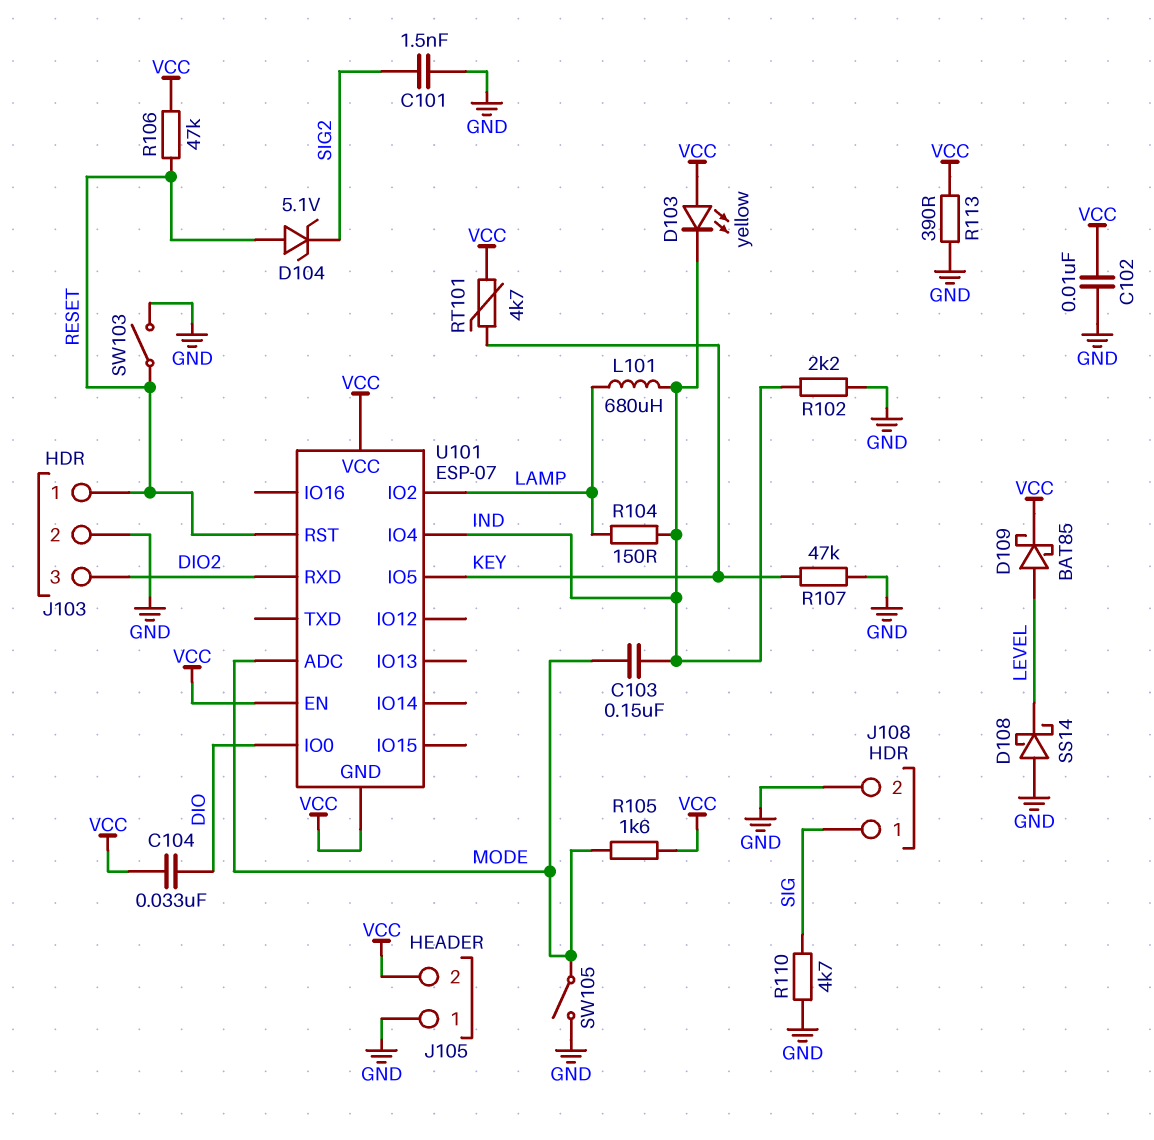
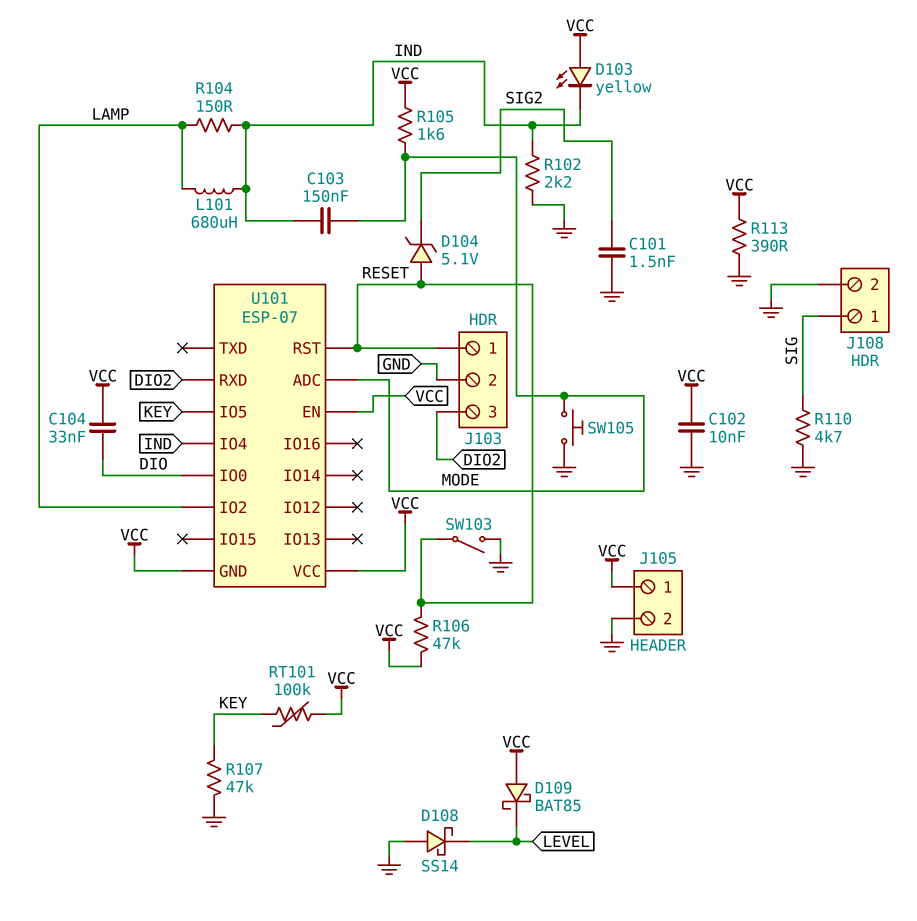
D109: schottky BAT85 (A LEVEL, K VCC) -> schottky BAT85 (A VCC, K LEVEL)
J105 pin 1: GND -> VCC
J105 pin 2: VCC -> GND
RT101: 4.7k (KEY, VCC) -> 100k (KEY, VCC)
SW105: switch (GND, MODE) -> button (GND, MODE)

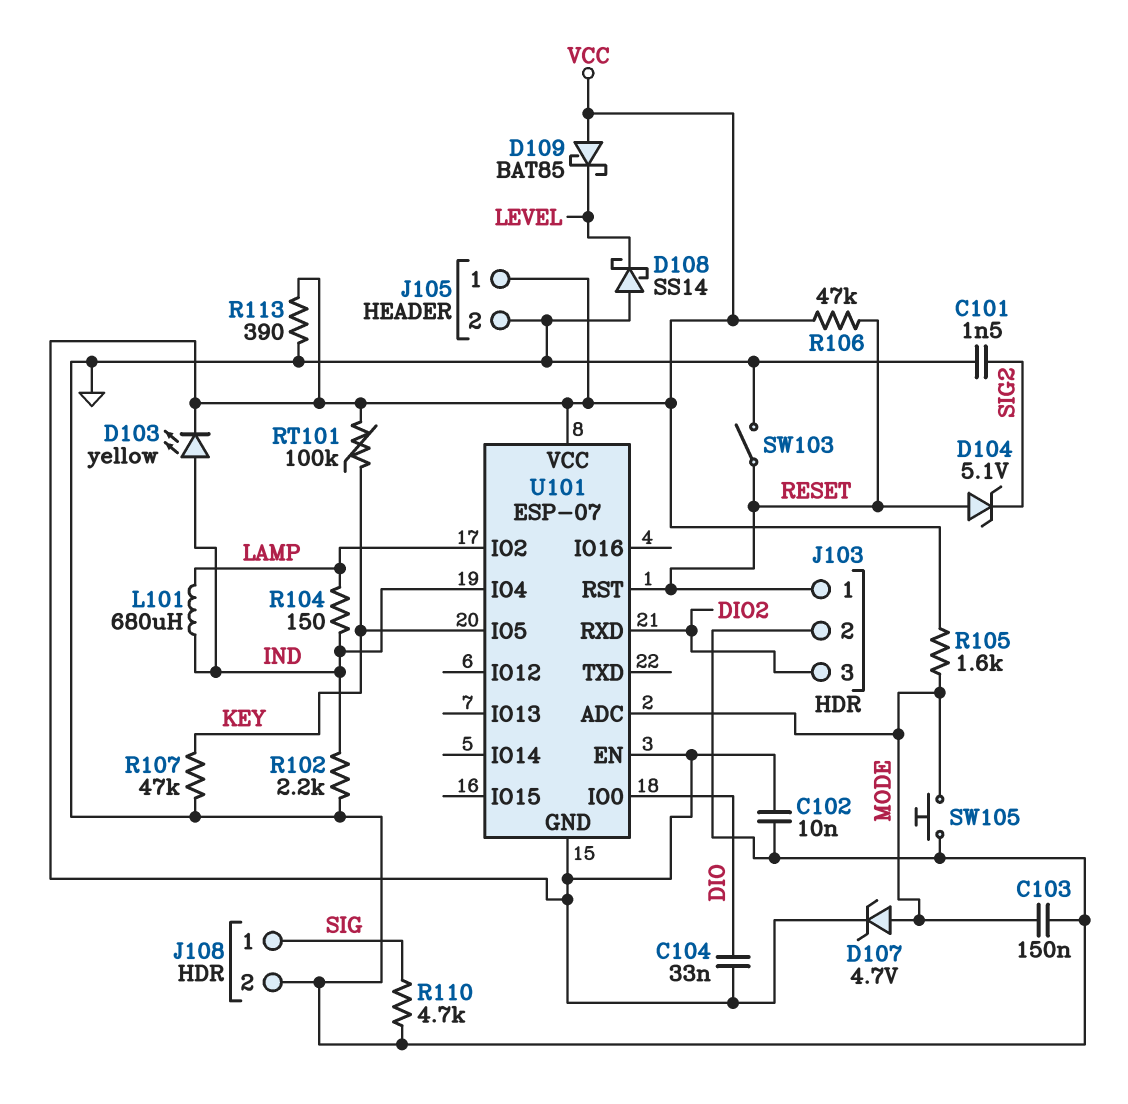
C103: 150nF (IND, MODE) -> 150nF (GND, MODE)
D103: LED yellow (A VCC, K IND) -> LED yellow (A IND, K VCC)
D107: none -> zener 4.7V (A MODE, K VCC)

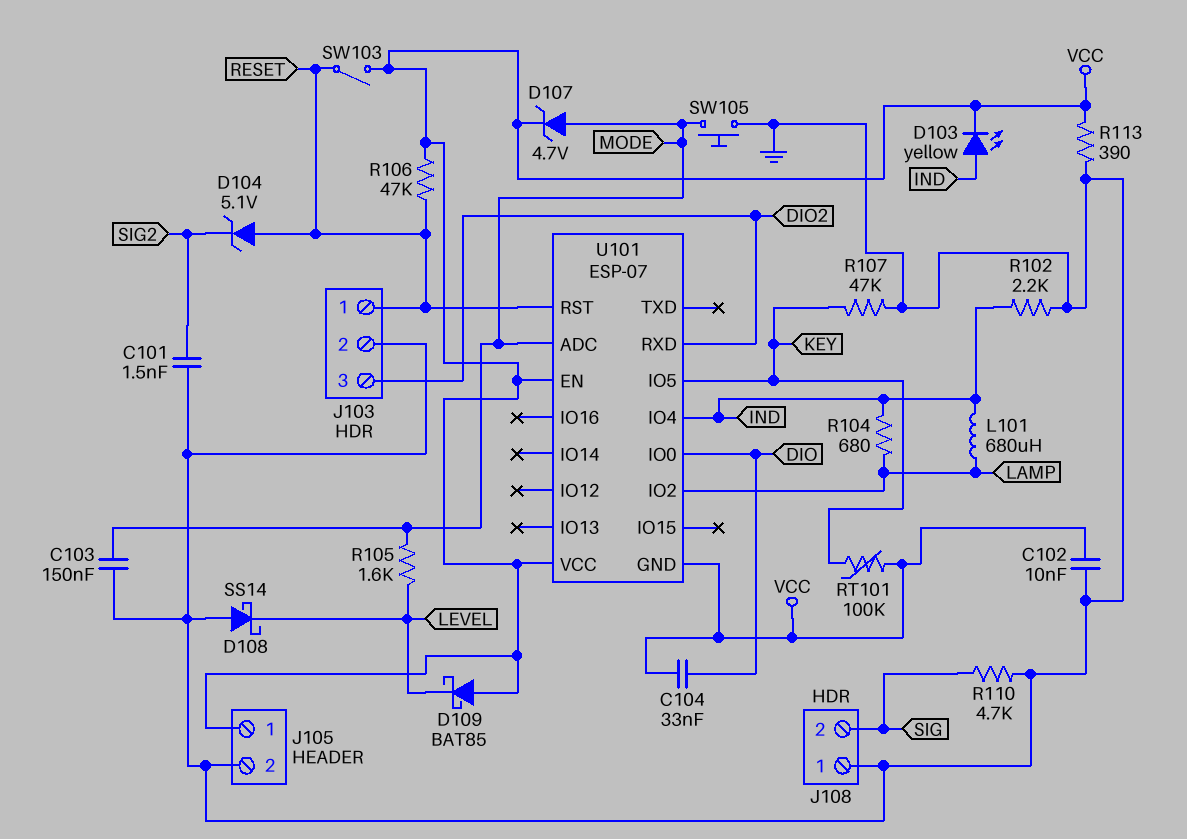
J108 pin 1: SIG -> GND
J108 pin 2: GND -> SIG
R104: 150 (IND, LAMP) -> 680 (IND, LAMP)
R105: 1.6k (MODE, VCC) -> 1.6k (LEVEL, MODE)
SW103: switch (GND, RESET) -> switch (RESET, VCC)

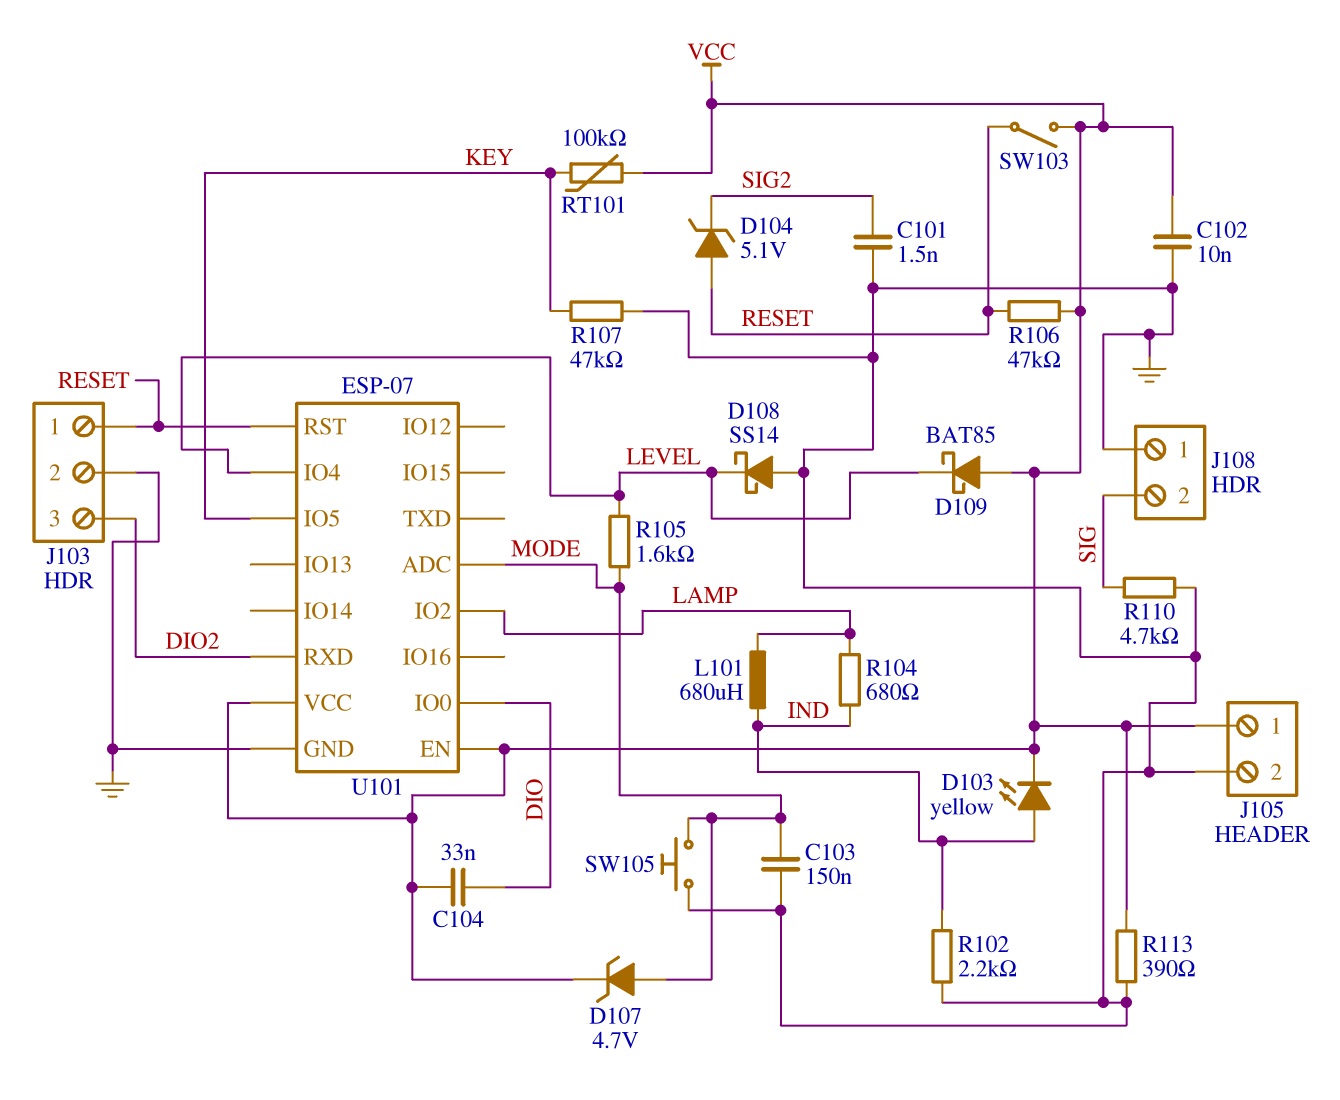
U101 pin GND: VCC -> GND
U101 pin IO4: IND -> LEVEL

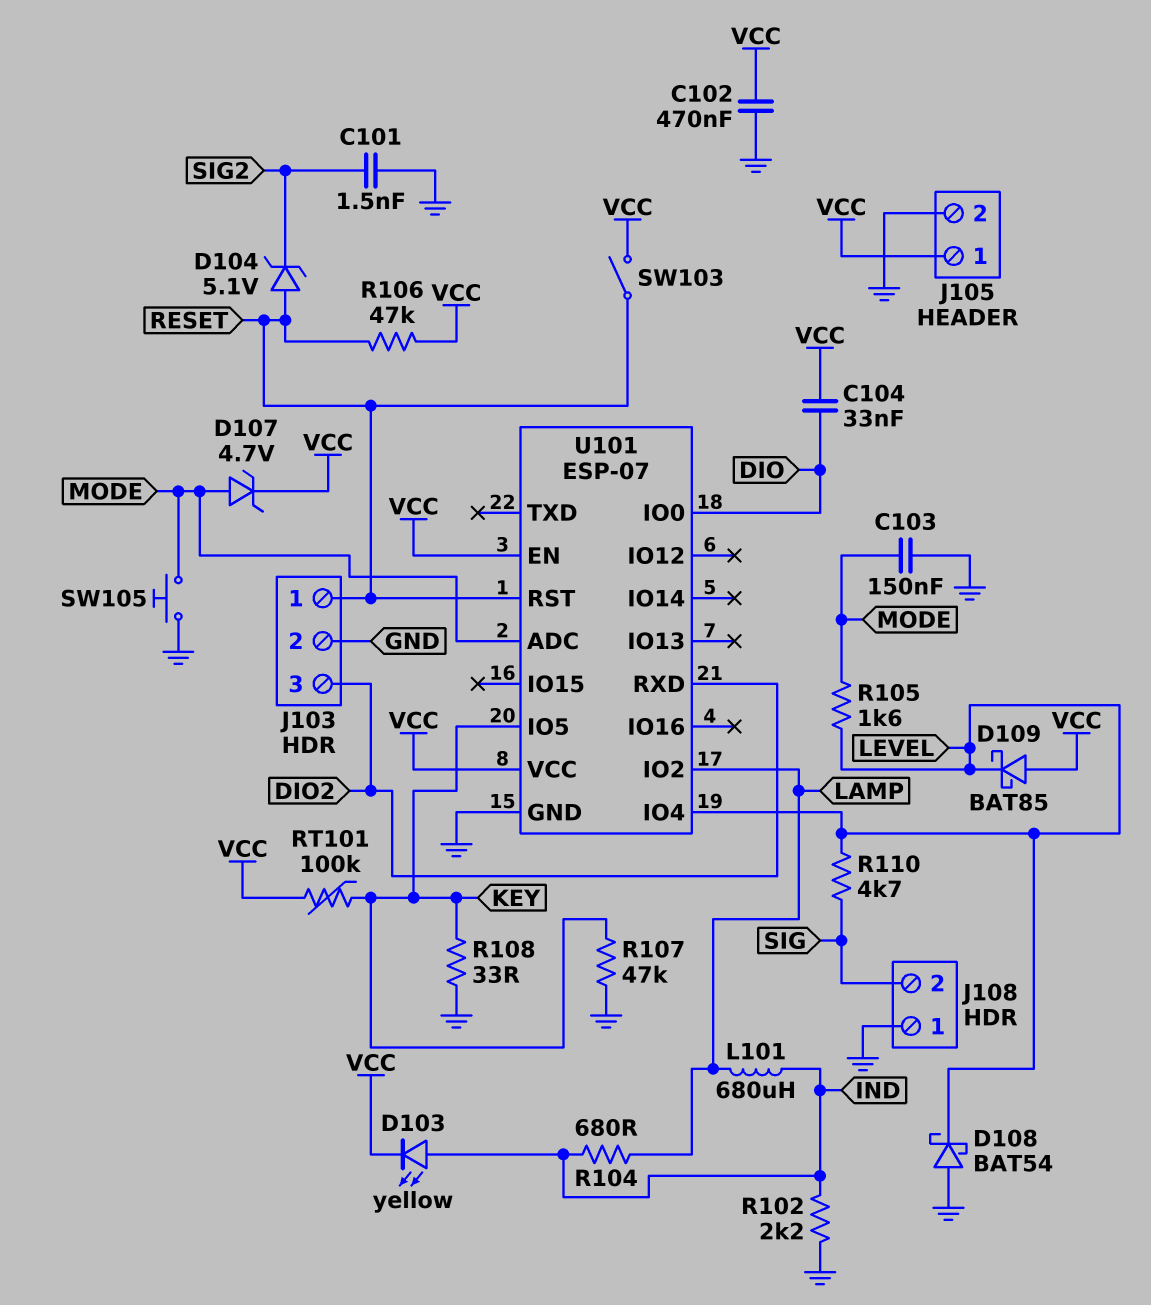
C102: 10nF (GND, VCC) -> 470nF (GND, VCC)
D108: schottky SS14 (A GND, K LEVEL) -> schottky BAT54 (A GND, K LEVEL)
R108: none -> 33 (GND, KEY)
R110: 4.7k (GND, SIG) -> 4.7k (LEVEL, SIG)
R113: 390 (GND, VCC) -> none

